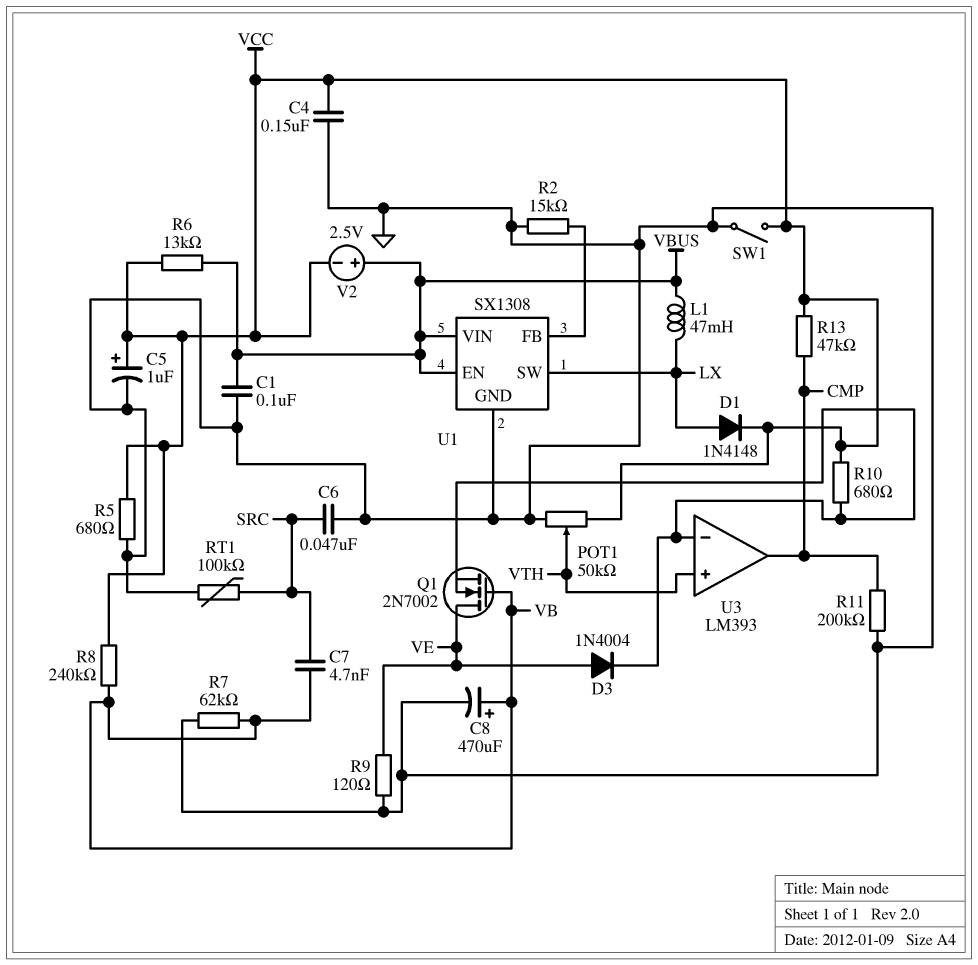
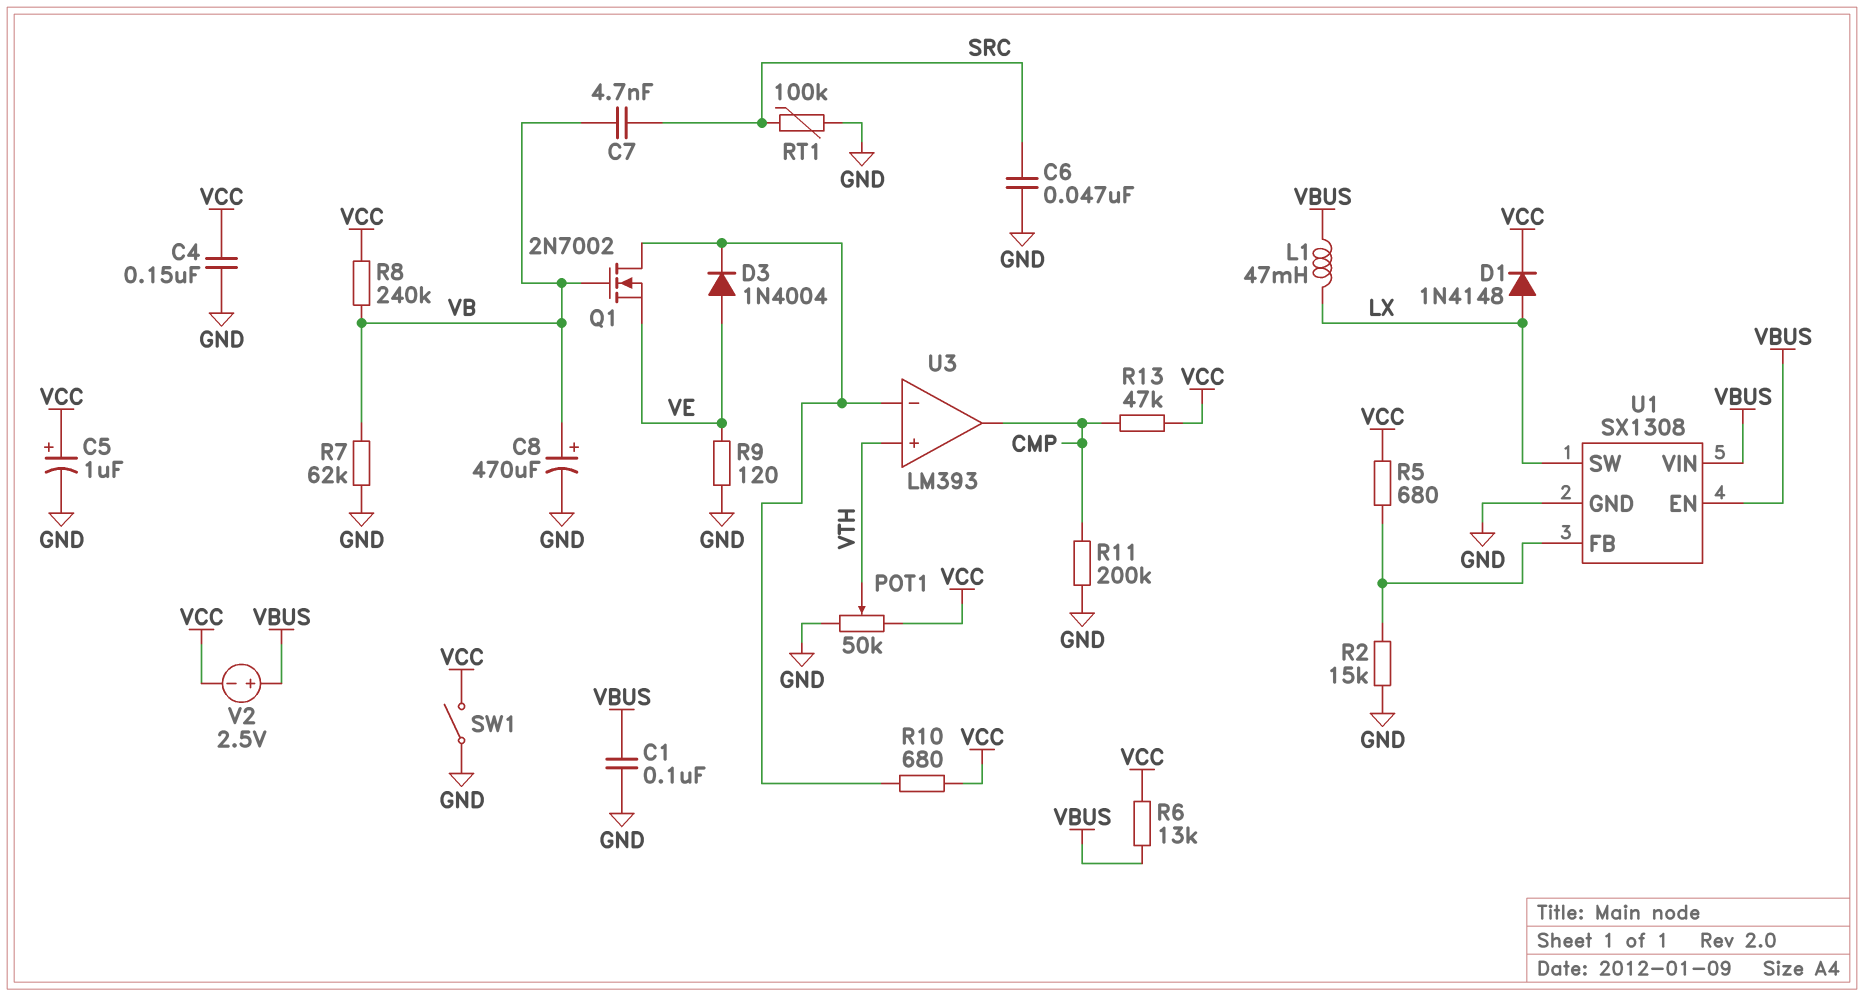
Q1: NMOS 2N7002 (G VB, D VE, S U3/in-) -> NMOS 2N7002 (G VB, D U3/in-, S VE)
R5: 680 (GND, VCC) -> 680 (U1/FB, VCC)

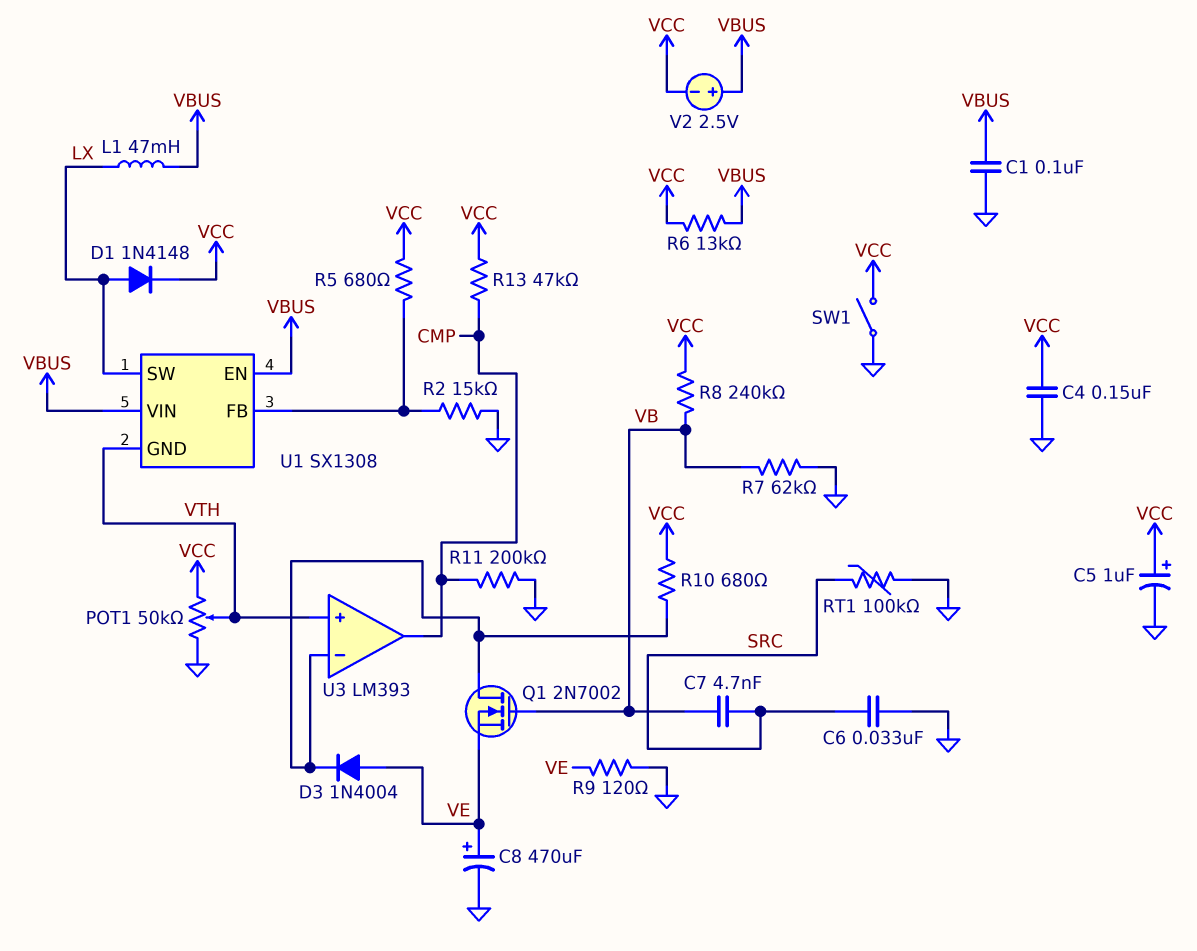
C6: 47nF (GND, SRC) -> 33nF (GND, SRC)
C8: 470uF (plus VB, minus GND) -> 470uF (plus VE, minus GND)
U1 pin GND: GND -> VTH

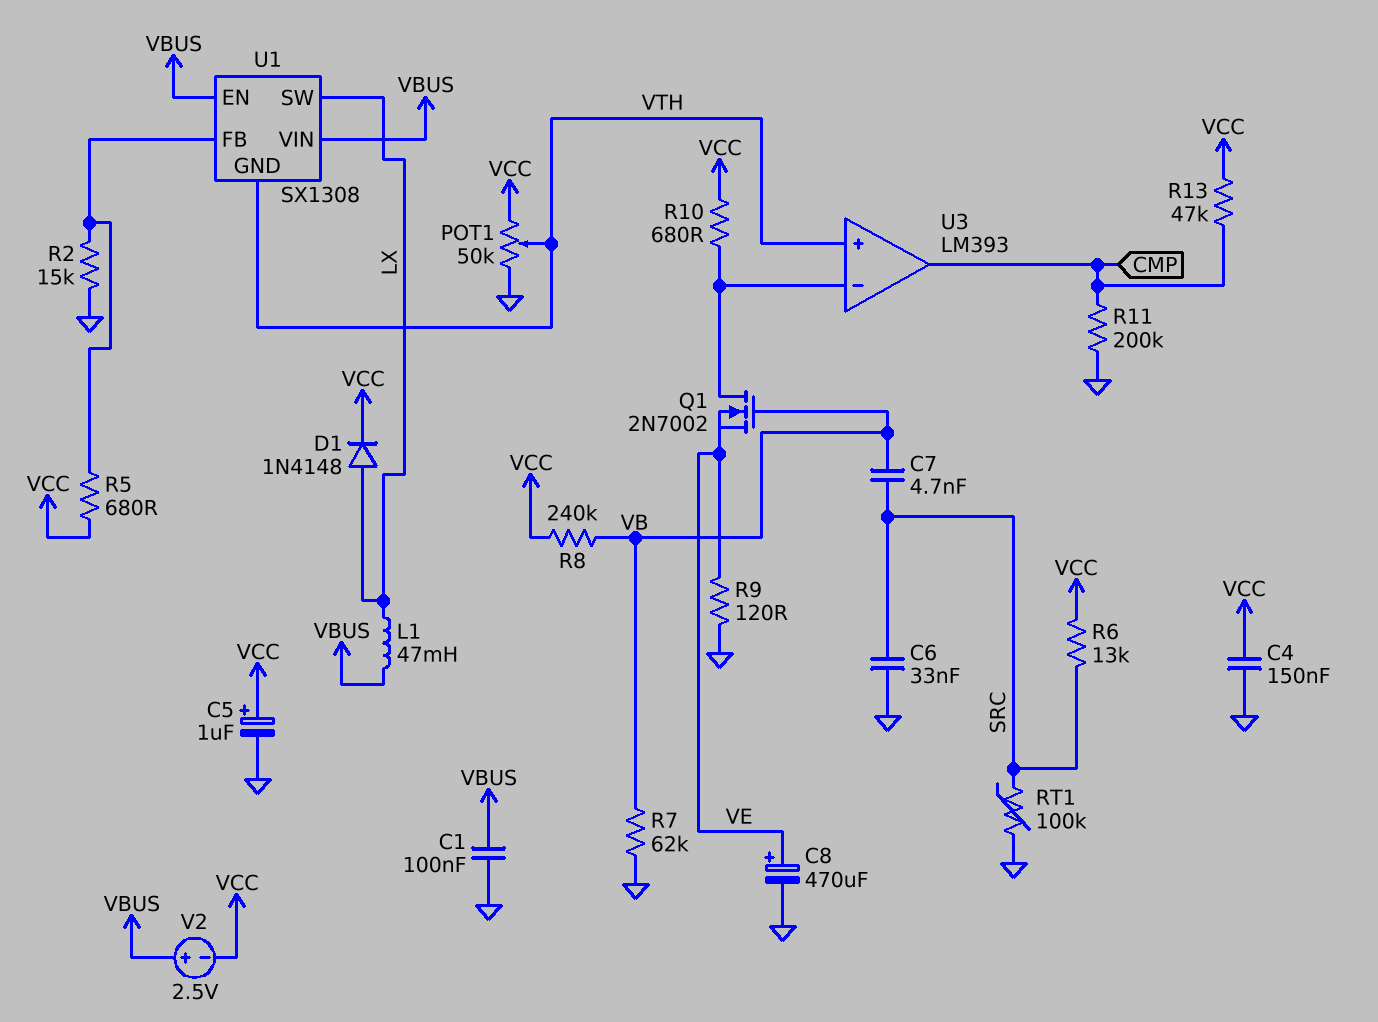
D3: diode 1N4004 (A VE, K U3/in-) -> none
R6: 13k (VBUS, VCC) -> 13k (SRC, VCC)
SW1: switch (GND, VCC) -> none

